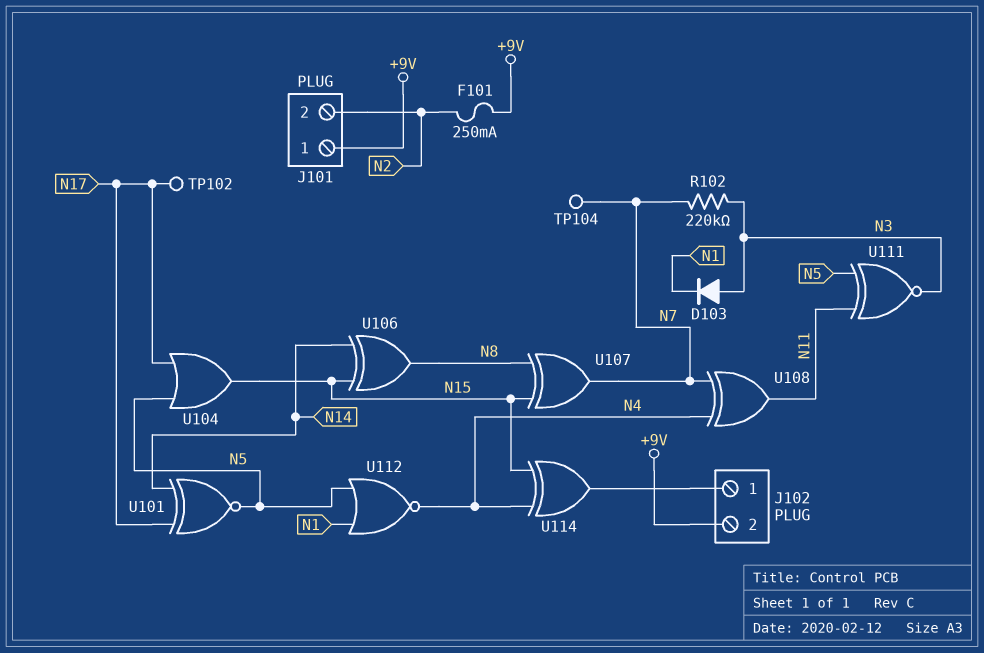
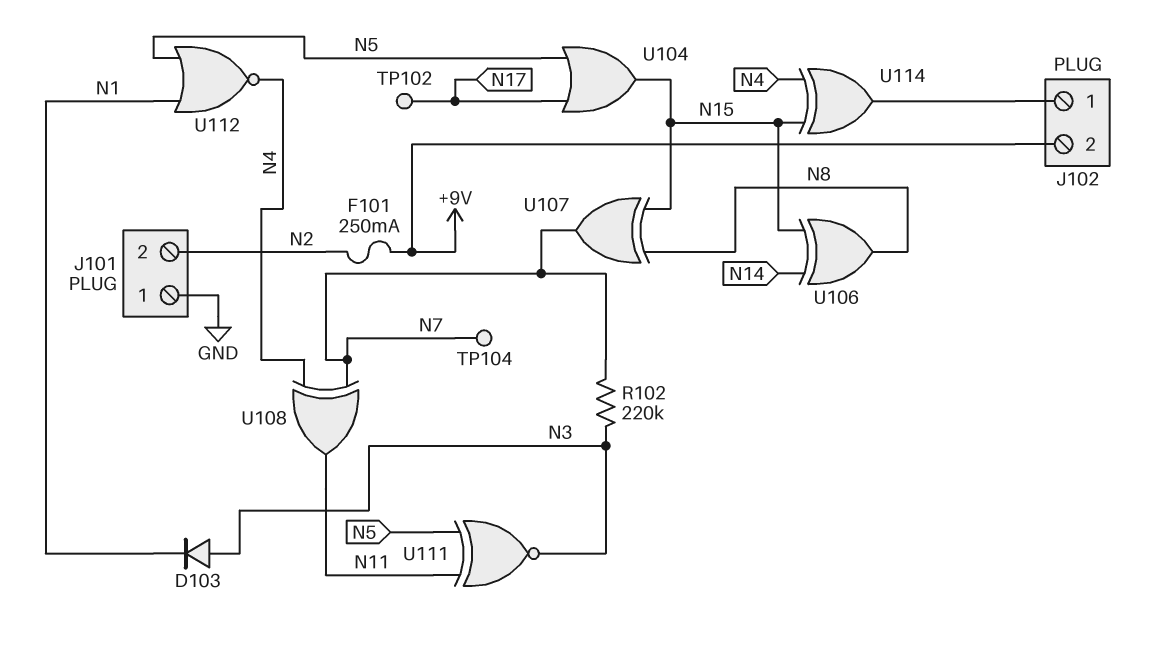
J101 pin 1: +9V -> GND
U101: XNOR (in N14, in N17, out N5) -> none

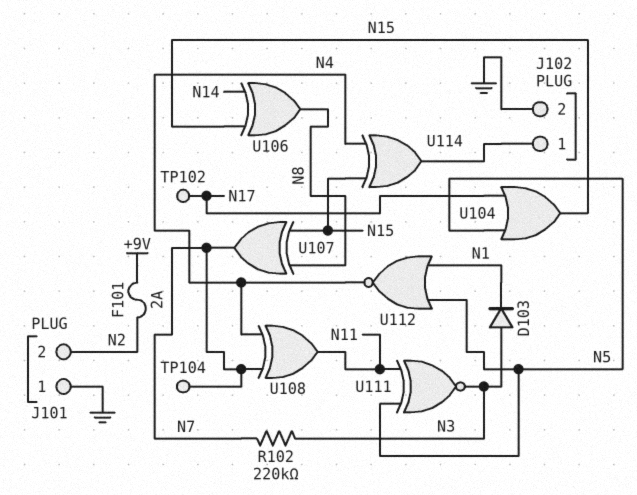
F101: 250mA (+9V, N2) -> 2A (+9V, N2)
J102 pin 2: +9V -> GND

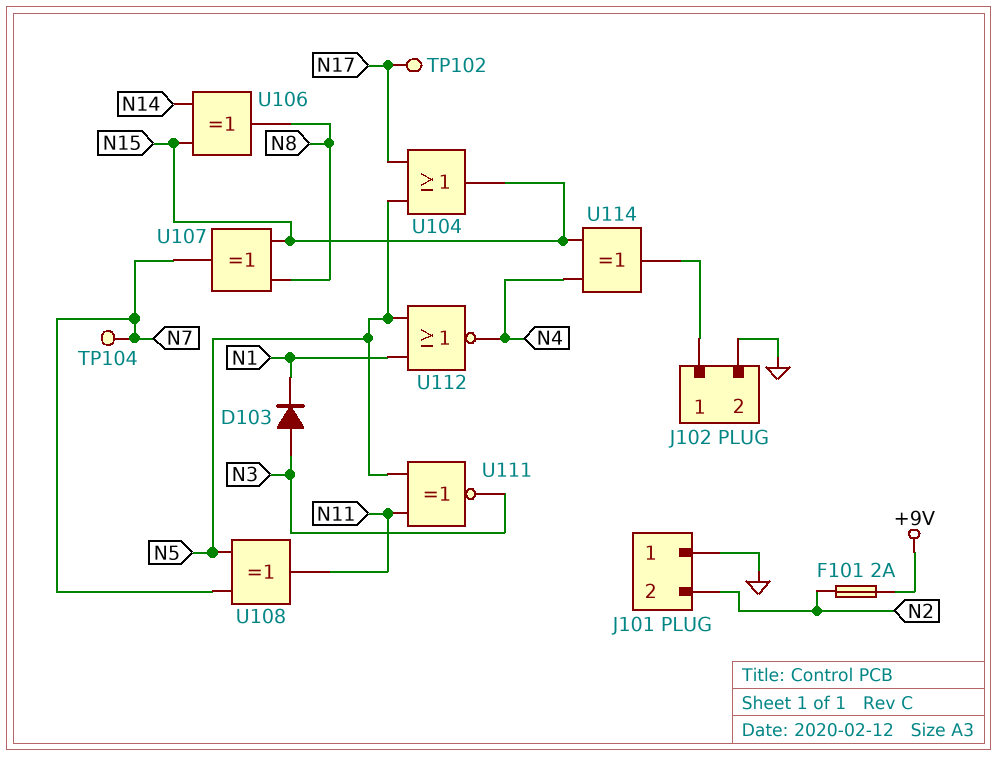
R102: 220k (N3, N7) -> none
U108: XOR (in N4, in N7, out N11) -> XOR (in N5, in N7, out N11)

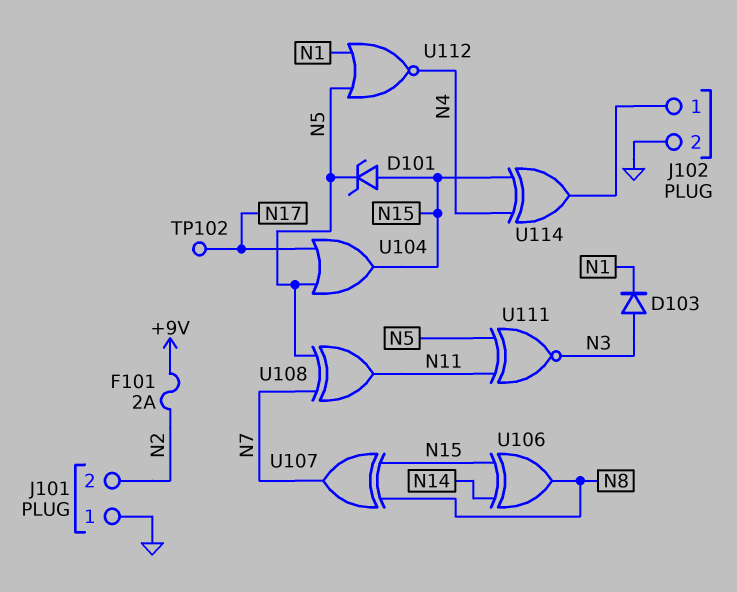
D101: none -> zener (A N15, K N5)
TP104: test point (N7) -> none

